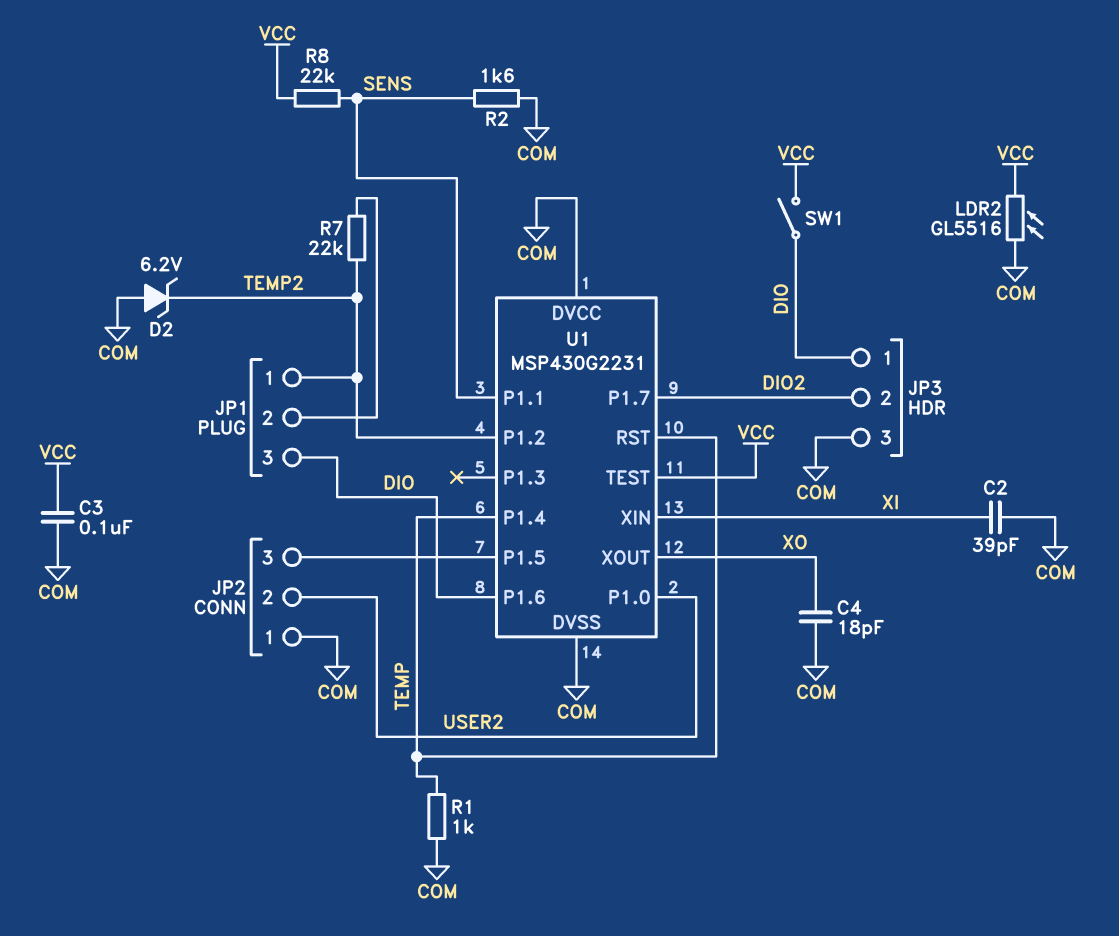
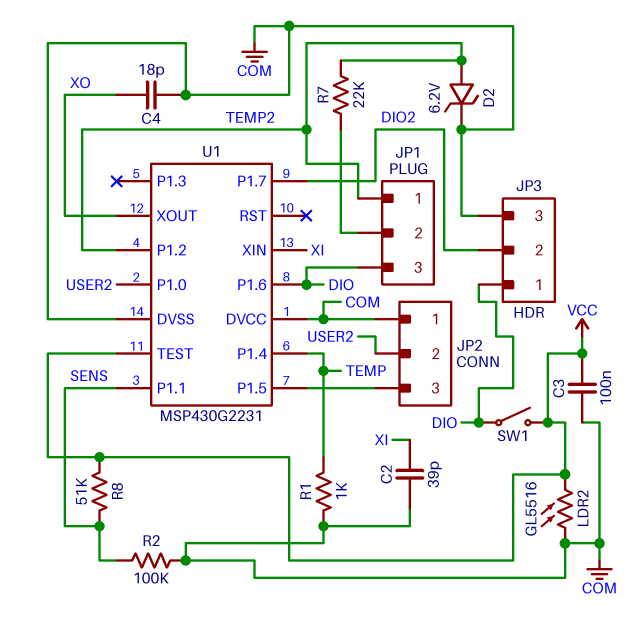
D2: zener 6.2V (A COM, K TEMP2) -> zener 6.2V (A TEMP2, K COM)
R2: 1.6k (COM, SENS) -> 100k (COM, SENS)
R8: 22k (SENS, VCC) -> 51k (SENS, VCC)
U1 pin RST: TEMP -> none

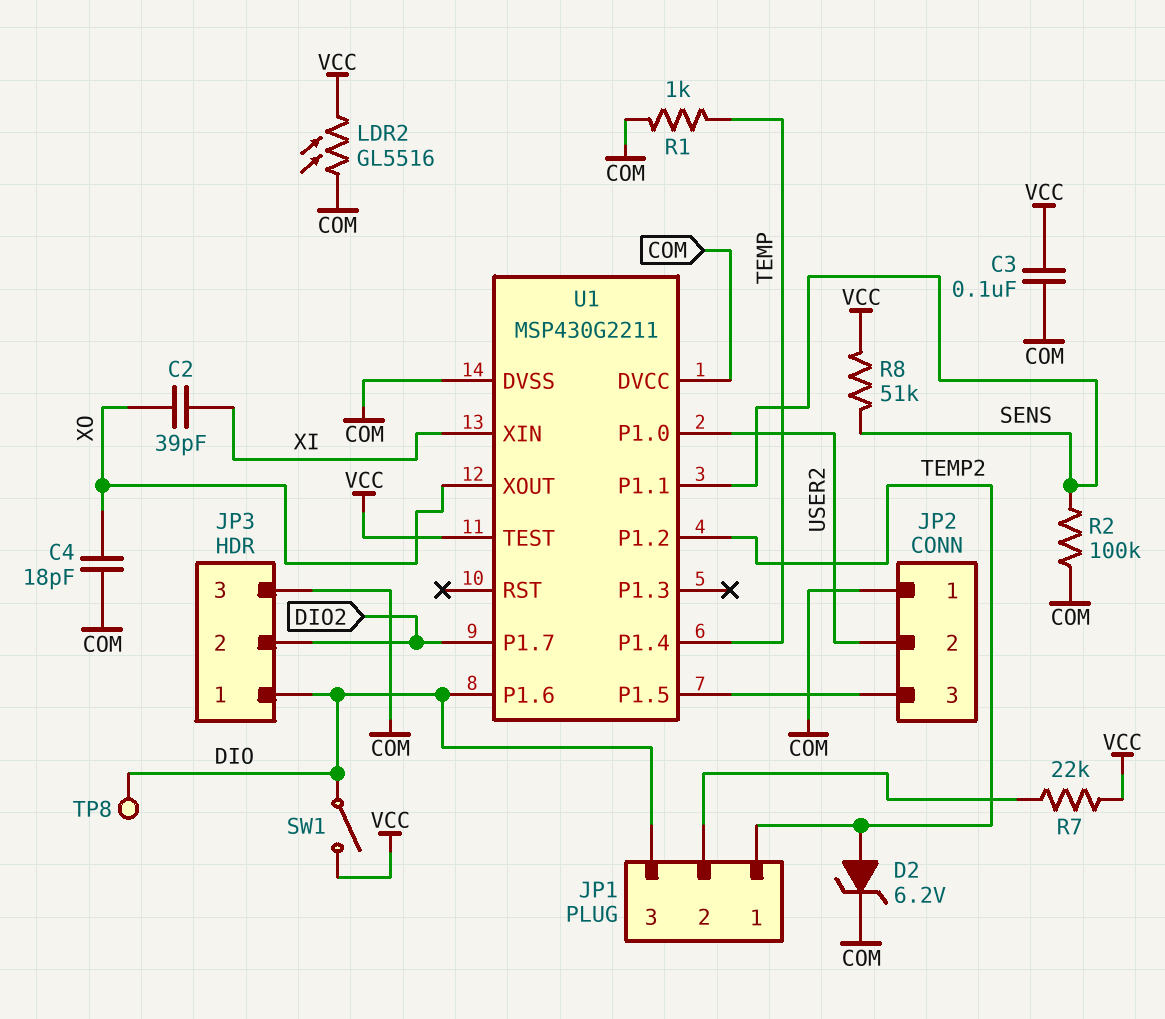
C2: 39pF (COM, XI) -> 39pF (XI, XO)
R7: 22k (JP1/2, TEMP2) -> 22k (JP1/2, VCC)
TP8: none -> test point (DIO)
U1: MSP430G2231 -> MSP430G2211

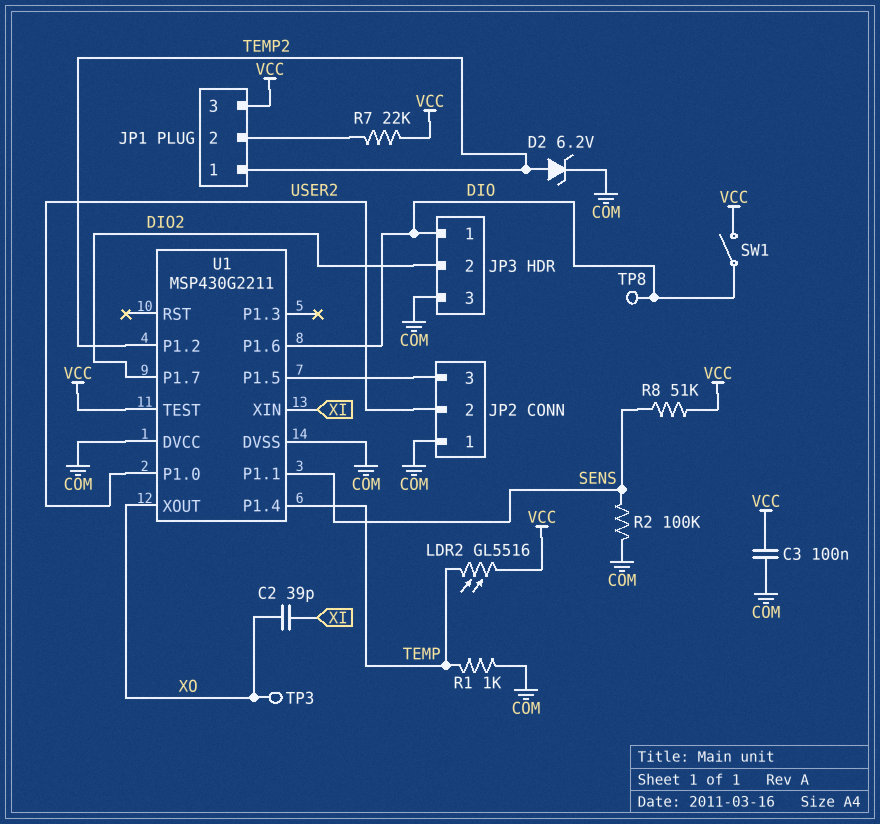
C4: 18pF (COM, XO) -> none
JP1 pin 3: DIO -> VCC
LDR2: GL5516 (COM, VCC) -> GL5516 (TEMP, VCC)
TP3: none -> test point (XO)

